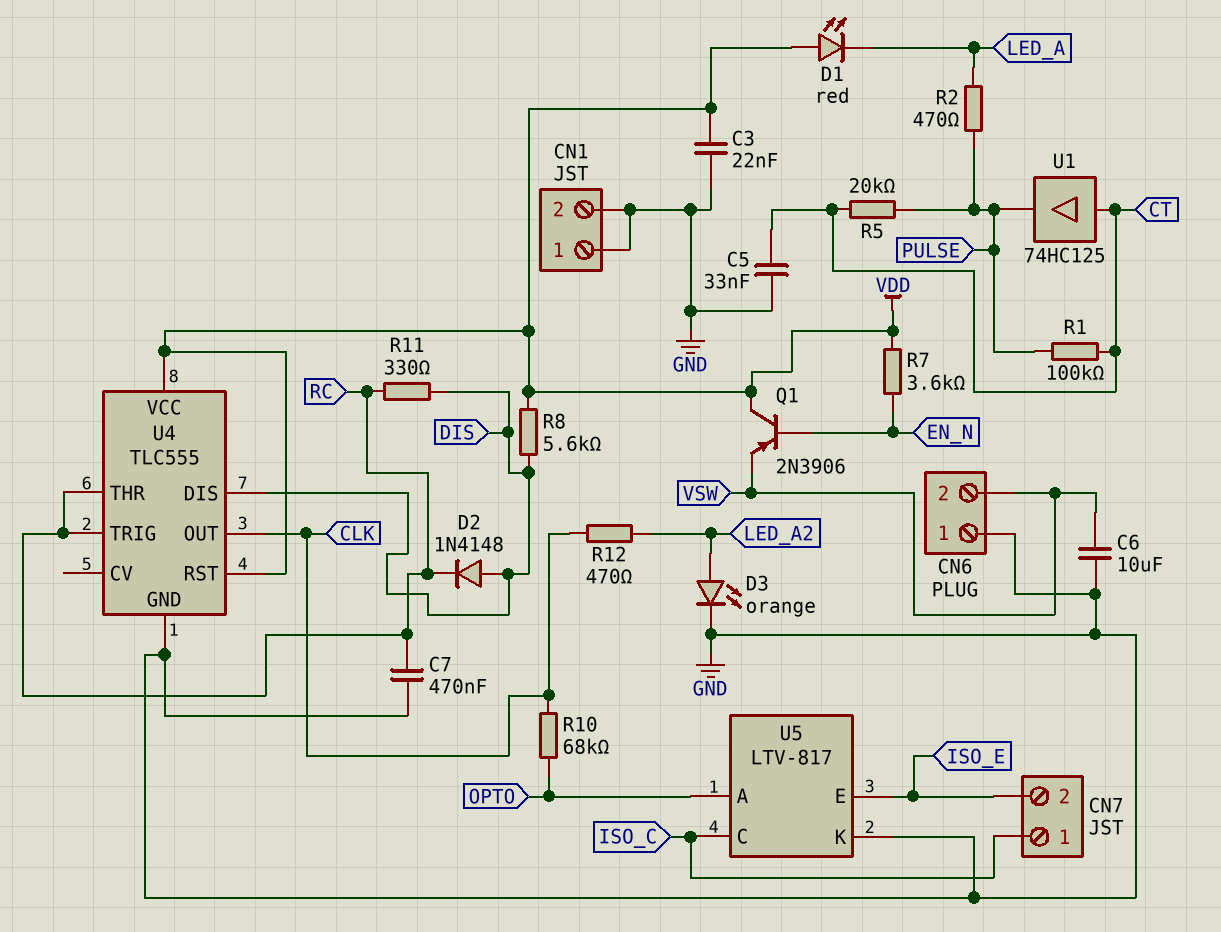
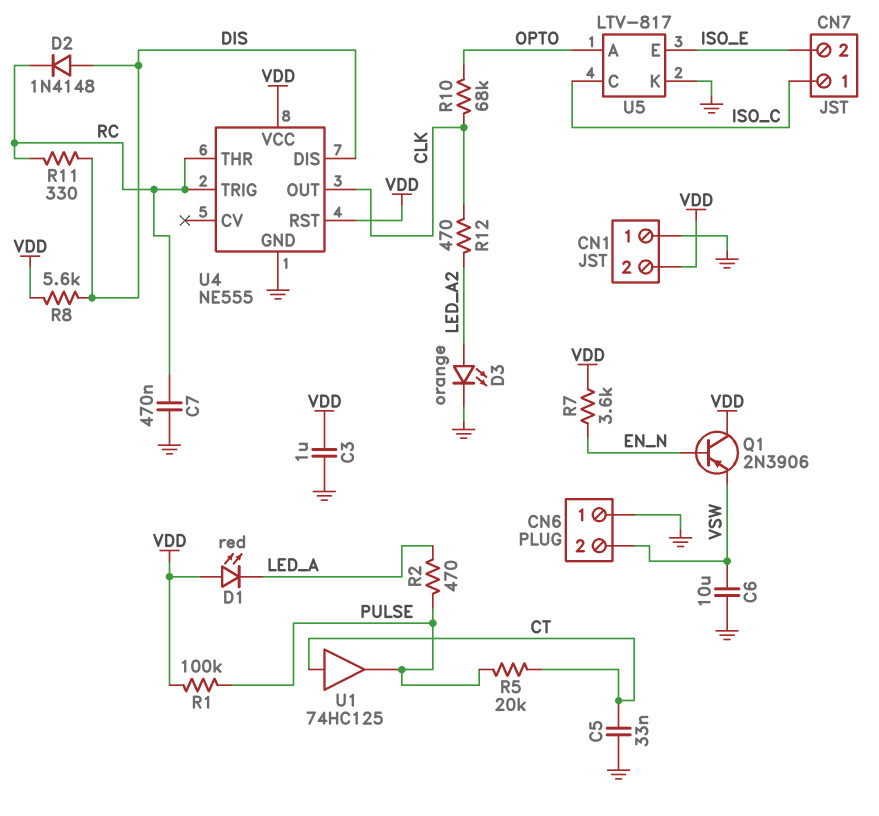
C3: 22nF (GND, VDD) -> 1uF (GND, VDD)
CN1 pin 2: GND -> VDD
R1: 100k (CT, PULSE) -> 100k (PULSE, VDD)
U4: TLC555 -> NE555

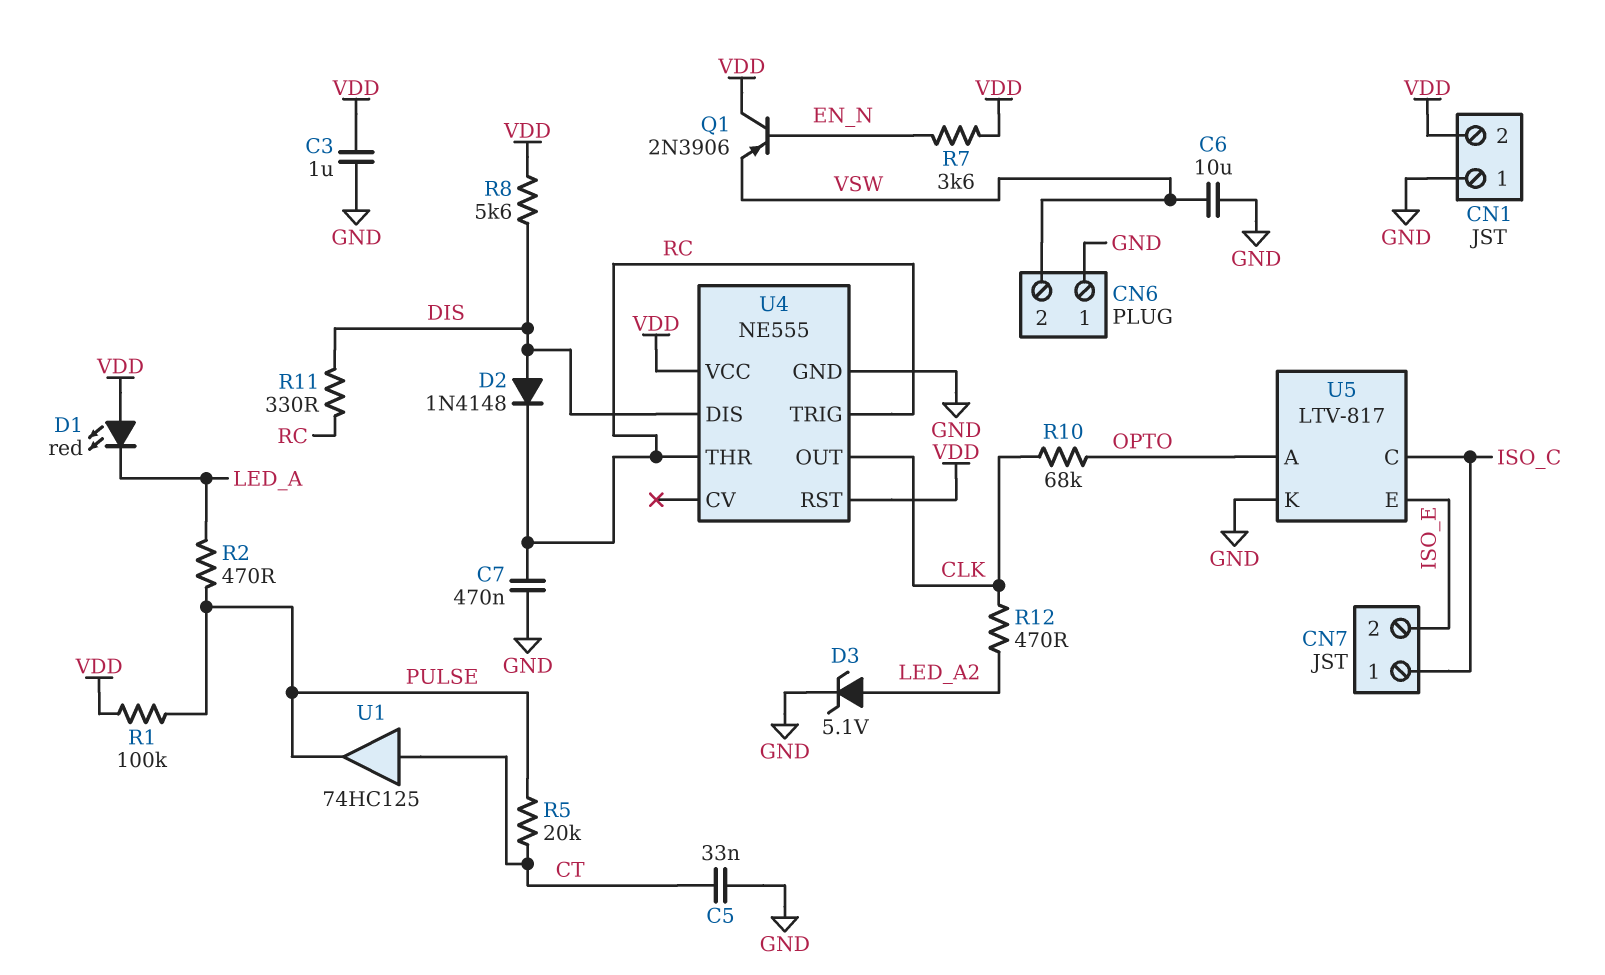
D3: LED orange (A LED_A2, K GND) -> zener 5.1V (A LED_A2, K GND)

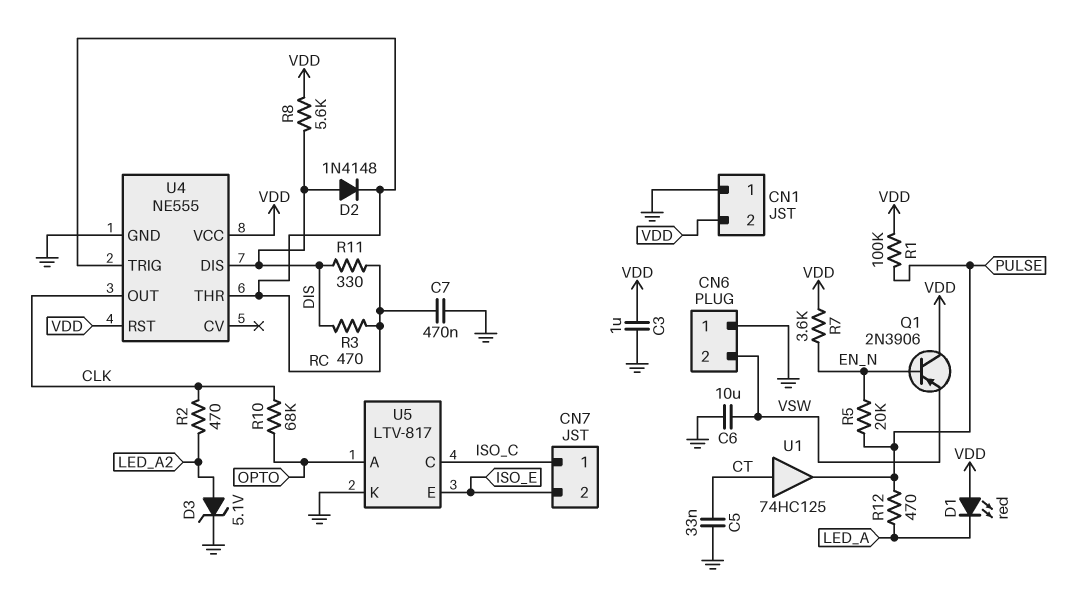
R2: 470 (LED_A, PULSE) -> 470 (CLK, LED_A2)
R3: none -> 470 (DIS, RC)
R5: 20k (CT, PULSE) -> 20k (EN_N, PULSE)
R12: 470 (CLK, LED_A2) -> 470 (LED_A, PULSE)

